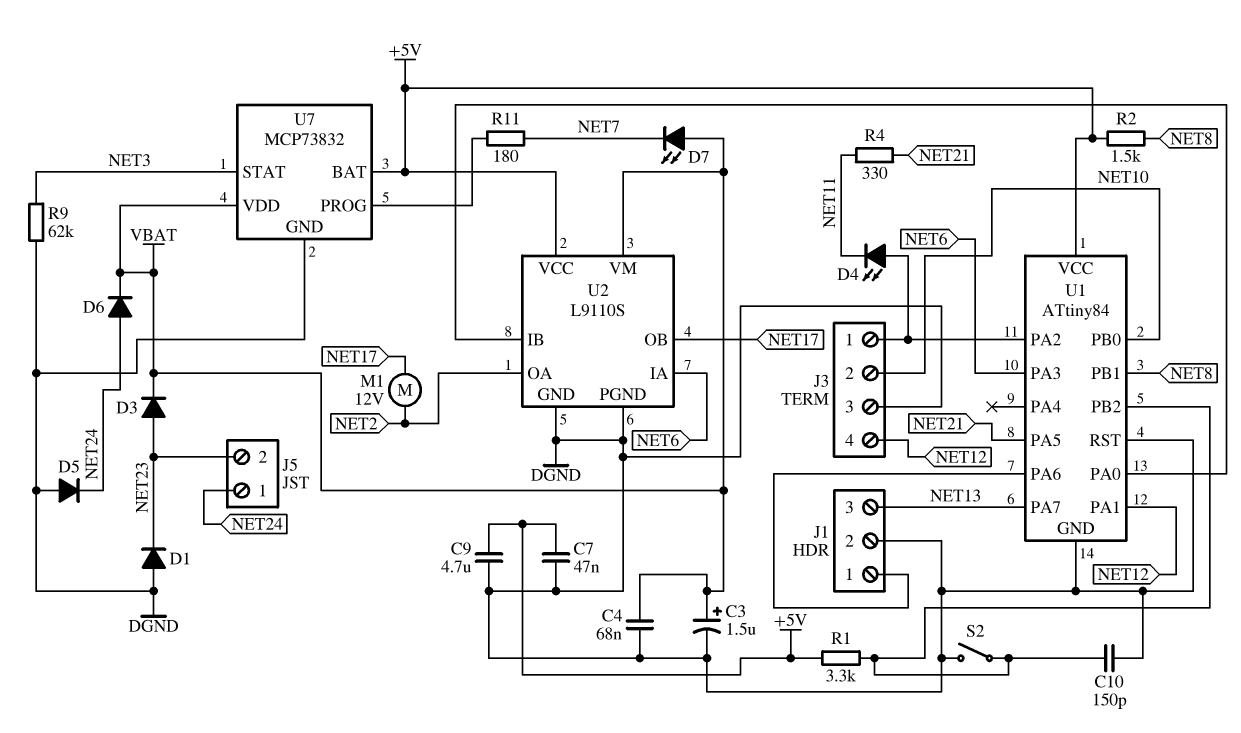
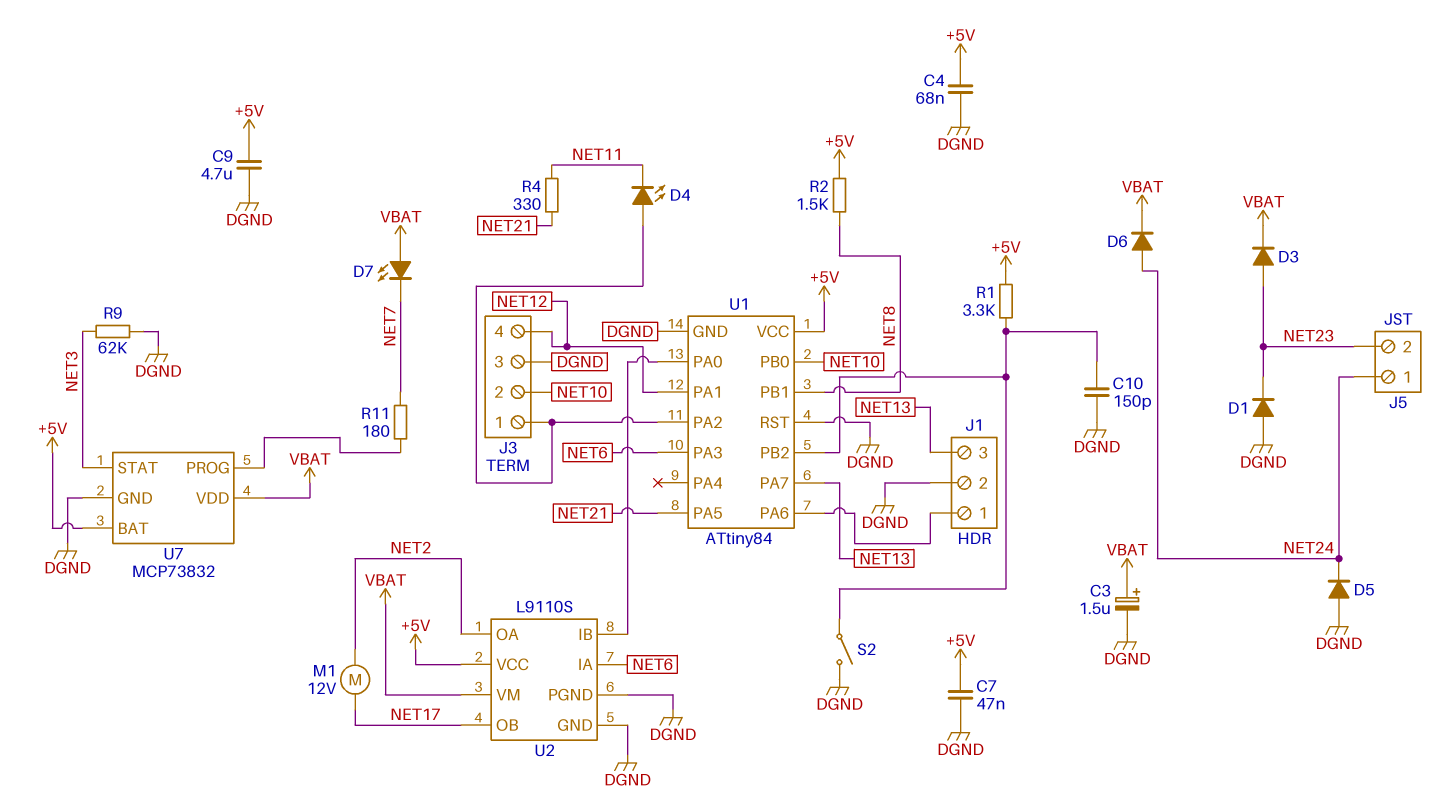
C4: 68nF (DGND, VBAT) -> 68nF (+5V, DGND)

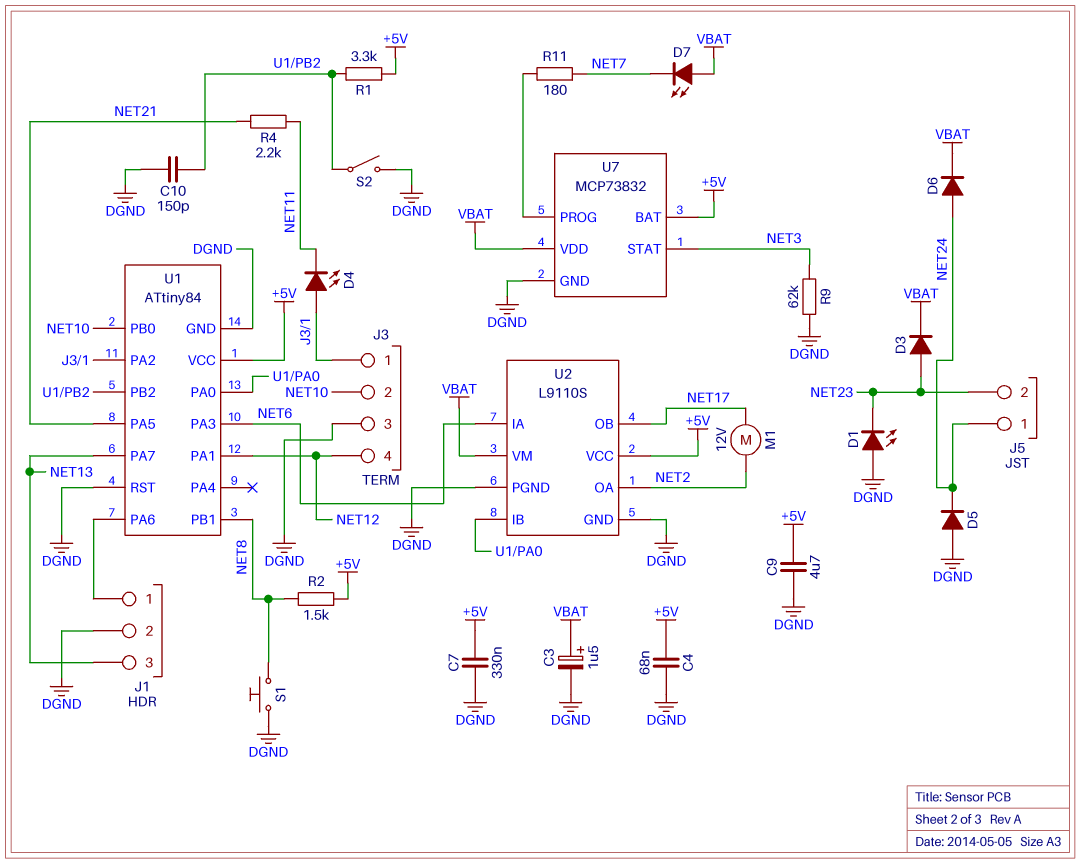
C7: 47nF (+5V, DGND) -> 330nF (+5V, DGND)
D1: diode (A DGND, K NET23) -> LED (A DGND, K NET23)
R4: 330 (NET11, NET21) -> 2.2k (NET11, NET21)
S1: none -> button (DGND, NET8)

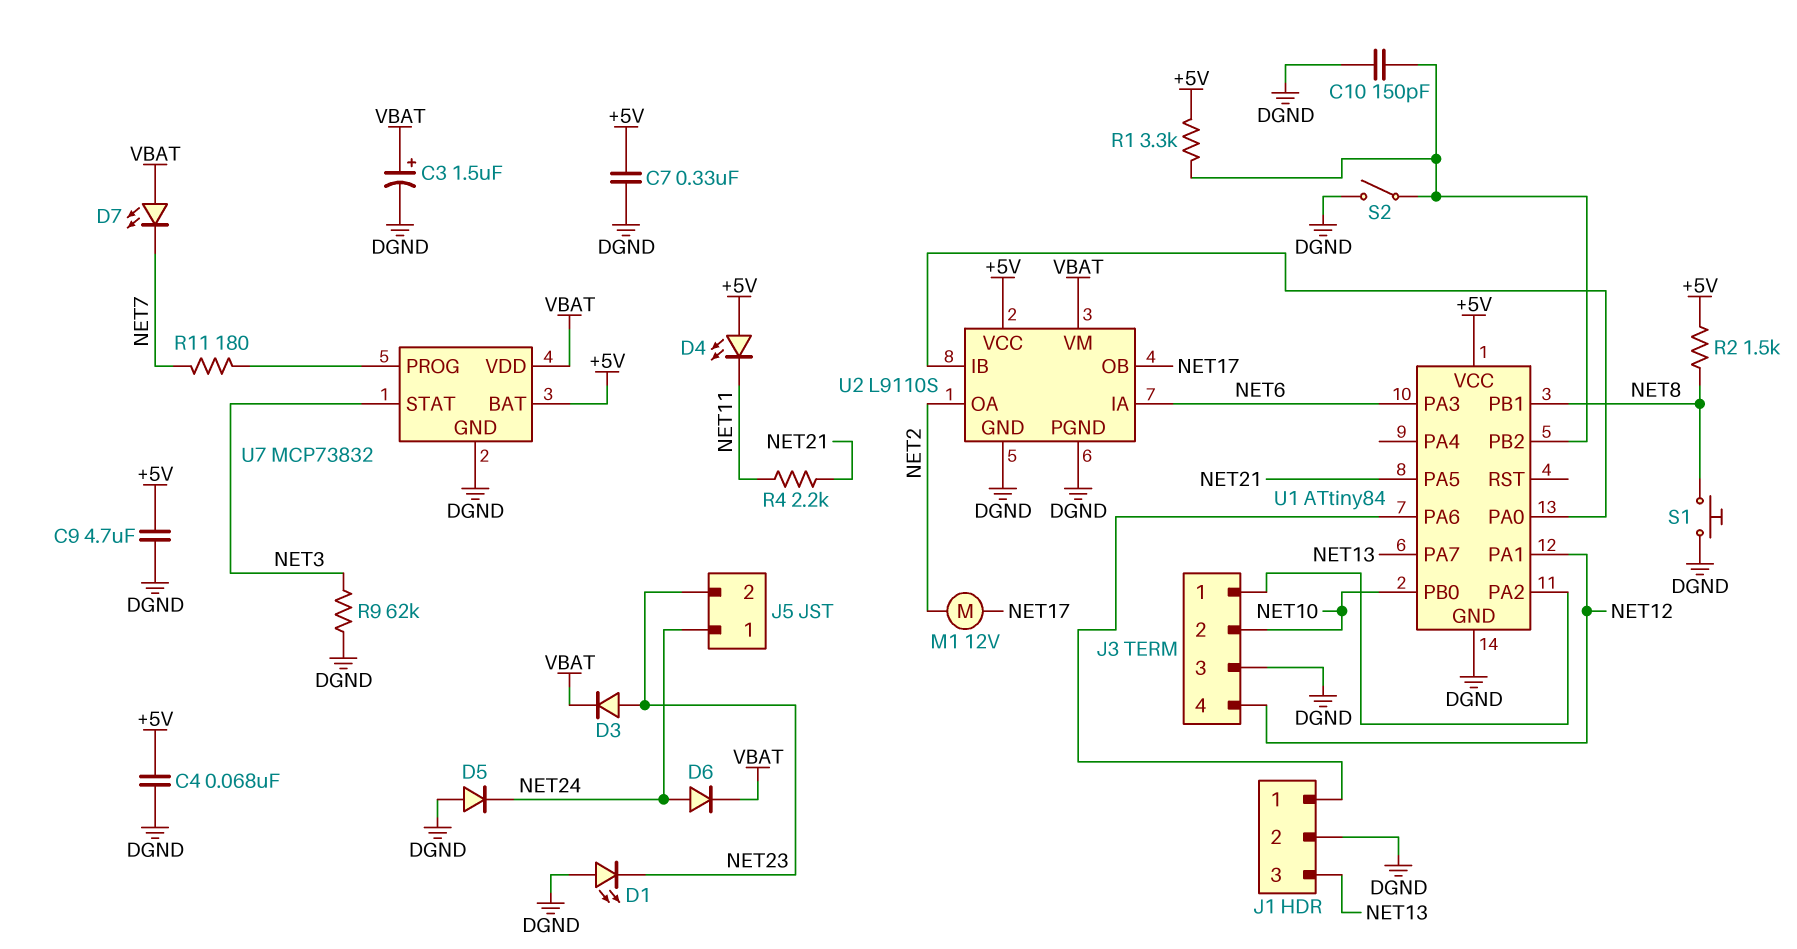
D4: LED (A J3/1, K NET11) -> LED (A +5V, K NET11)
U1 pin RST: DGND -> none

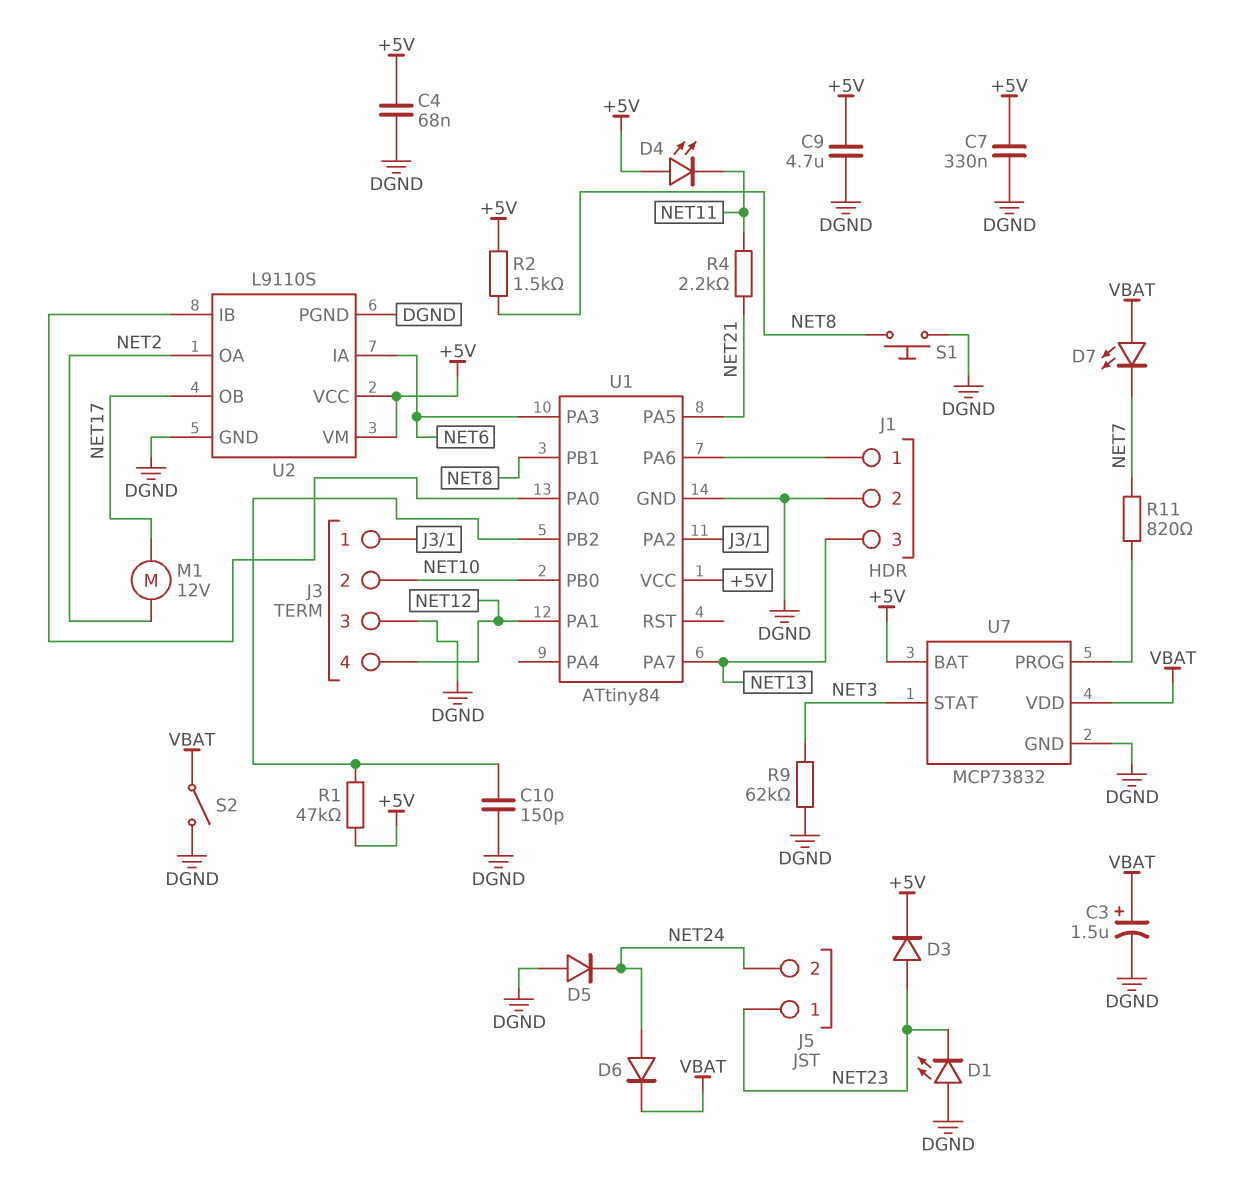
D3: diode (A NET23, K VBAT) -> diode (A NET23, K +5V)
J5 pin 1: NET24 -> NET23
J5 pin 2: NET23 -> NET24
R1: 3.3k (+5V, U1/PB2) -> 47k (+5V, U1/PB2)
R11: 180 (NET7, U7/PROG) -> 820 (NET7, U7/PROG)
S2: switch (DGND, U1/PB2) -> switch (DGND, VBAT)
U2 pin VM: VBAT -> +5V

